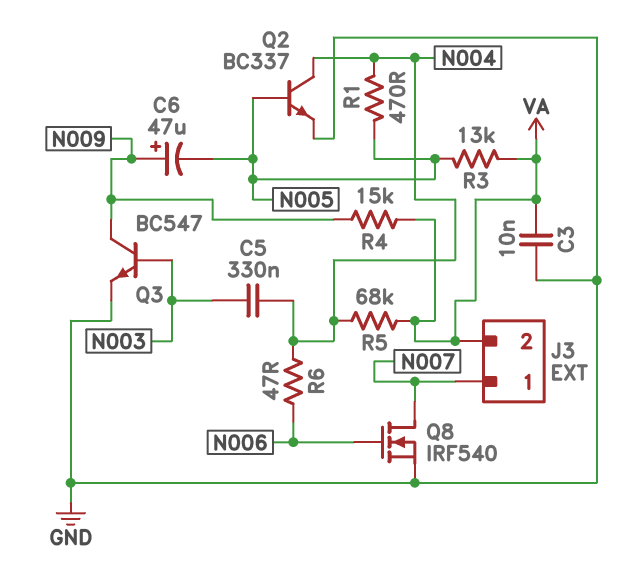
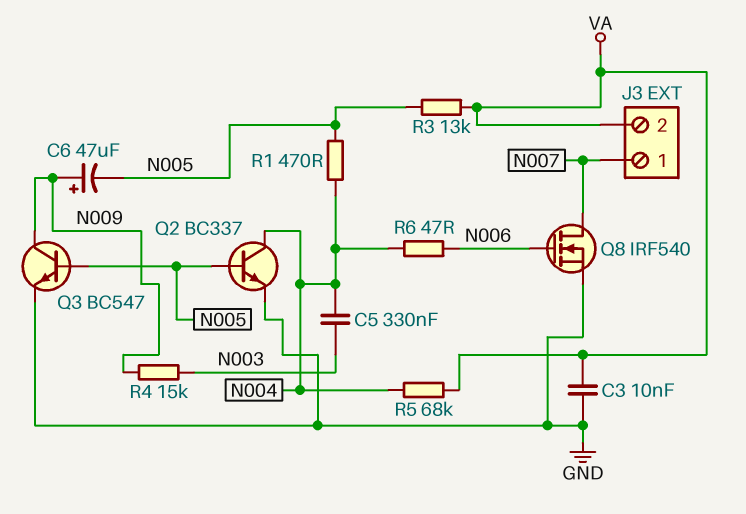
Q3: NPN BC547 (B N003, C N009, E GND) -> NPN BC547 (B N005, C N009, E GND)
R4: 15k (N009, VA) -> 15k (N003, N009)

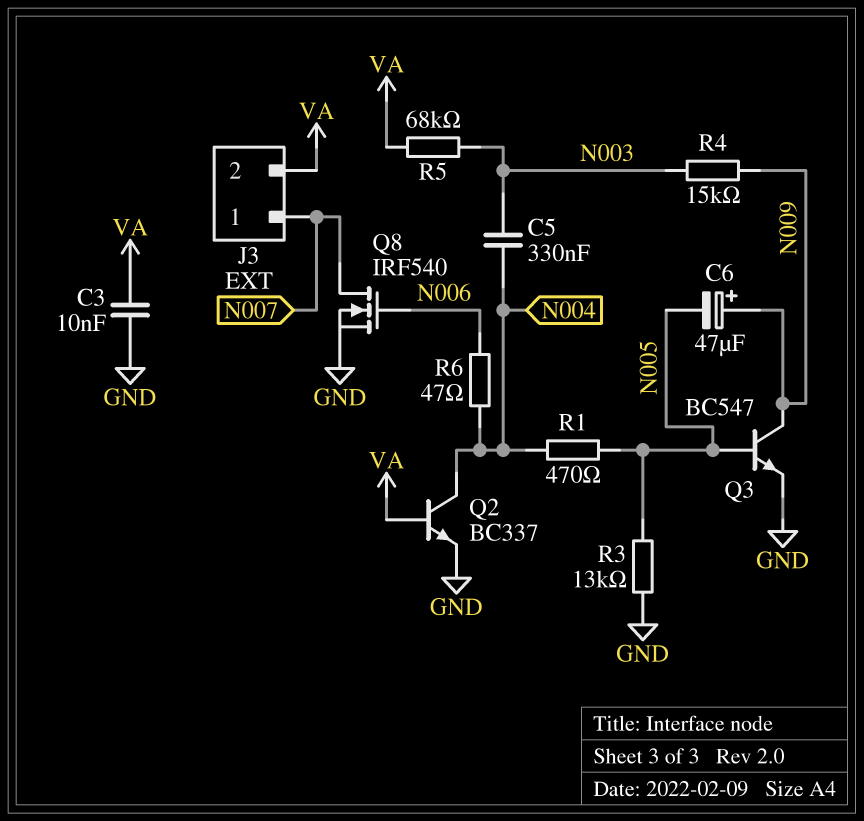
Q2: NPN BC337 (B N005, C N004, E GND) -> NPN BC337 (B VA, C N004, E GND)
R3: 13k (N005, VA) -> 13k (GND, N005)
R5: 68k (N004, VA) -> 68k (N003, VA)

